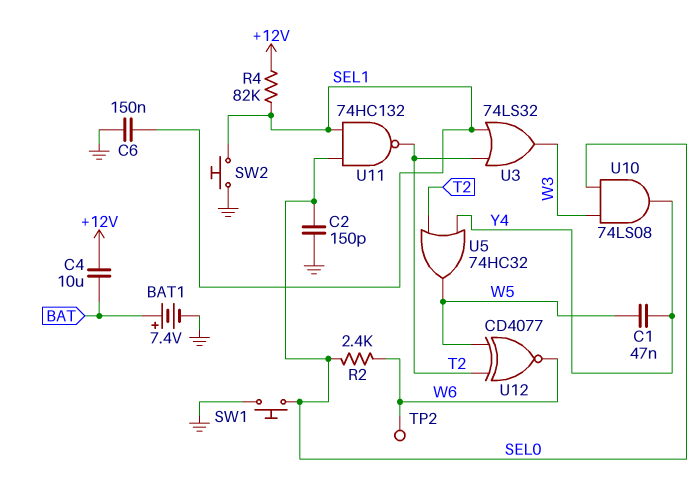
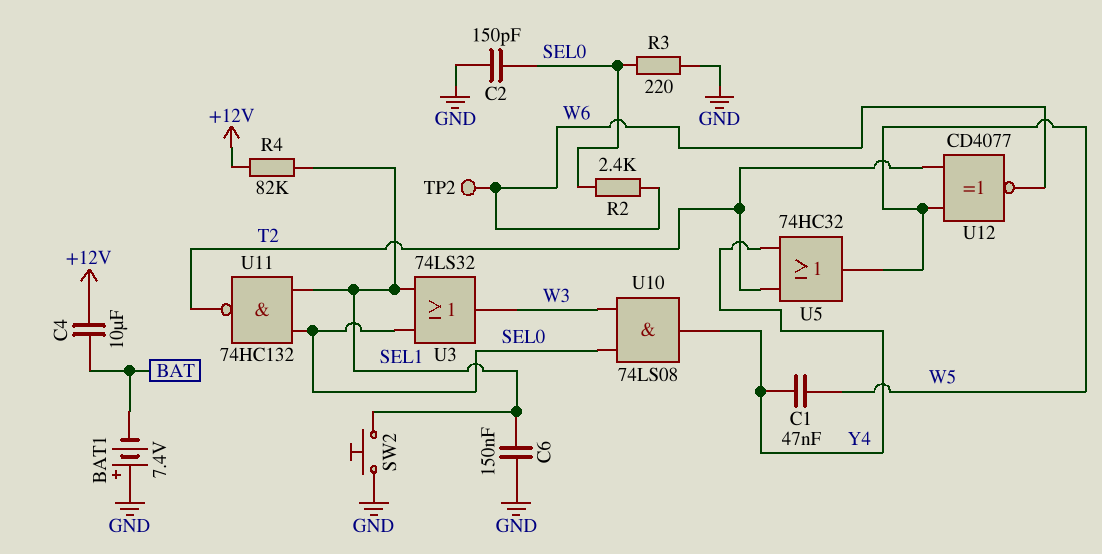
BAT1: 7.4V (plus BAT, minus GND) -> 7.4V (plus GND, minus BAT)
R3: none -> 220 (GND, SEL0)
SW1: button (GND, SEL0) -> none
U3: OR 74LS32 (in SEL1, in T2, out W3) -> OR 74LS32 (in SEL0, in SEL1, out W3)

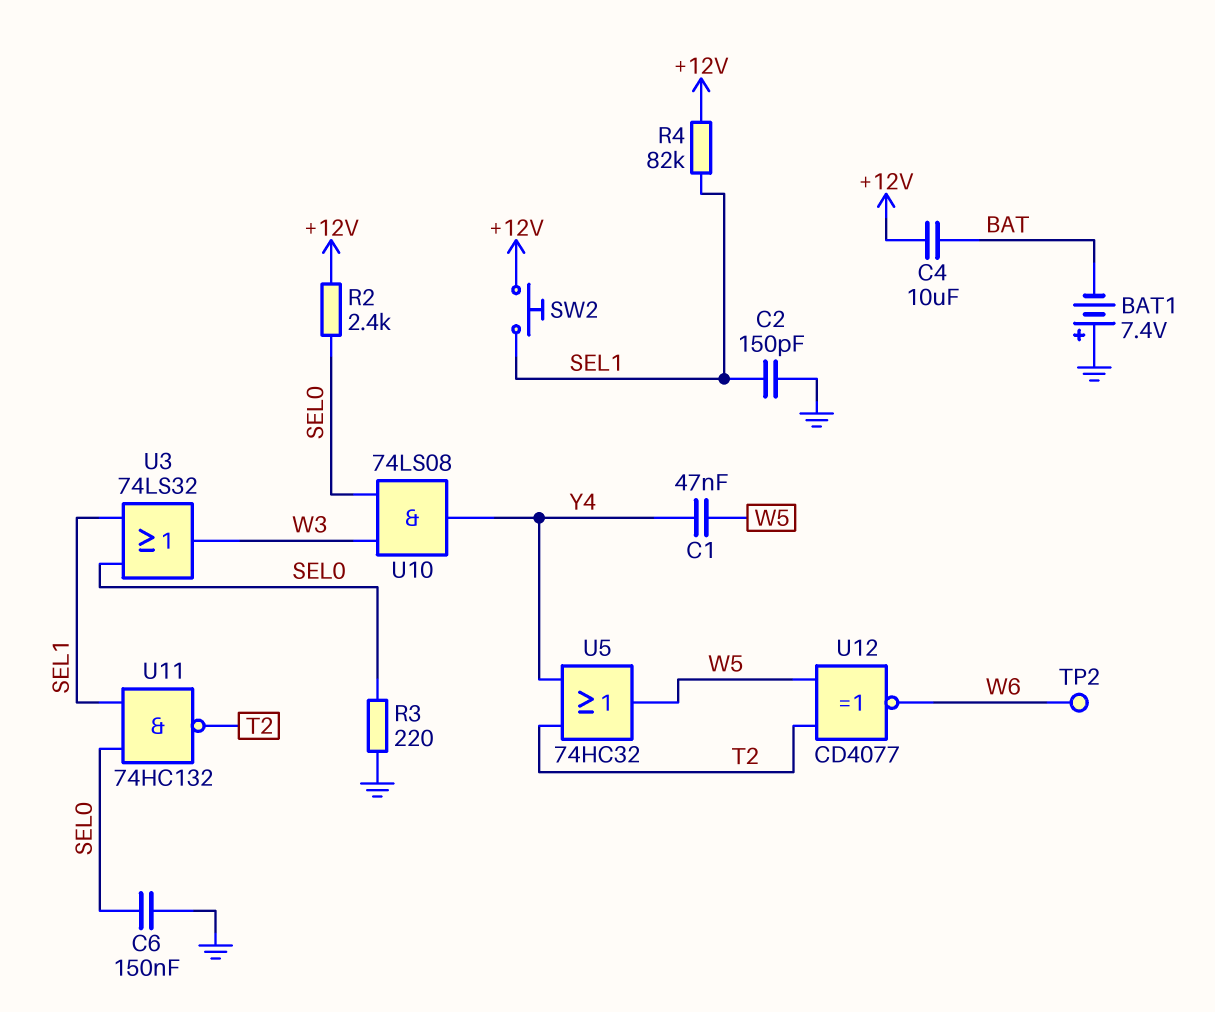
C2: 150pF (GND, SEL0) -> 150pF (GND, SEL1)
C6: 150nF (GND, SEL1) -> 150nF (GND, SEL0)
R2: 2.4k (SEL0, W6) -> 2.4k (+12V, SEL0)
SW2: button (GND, SEL1) -> button (+12V, SEL1)

